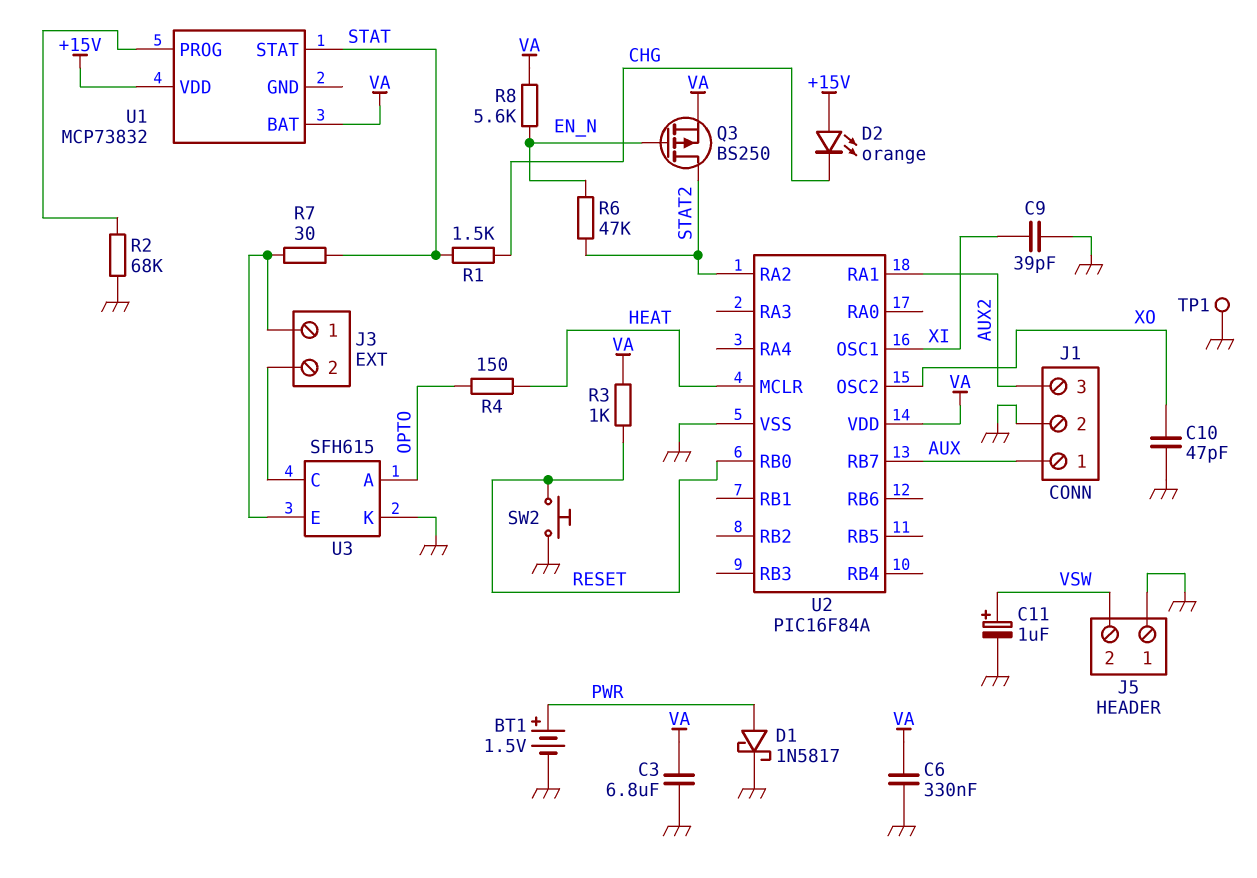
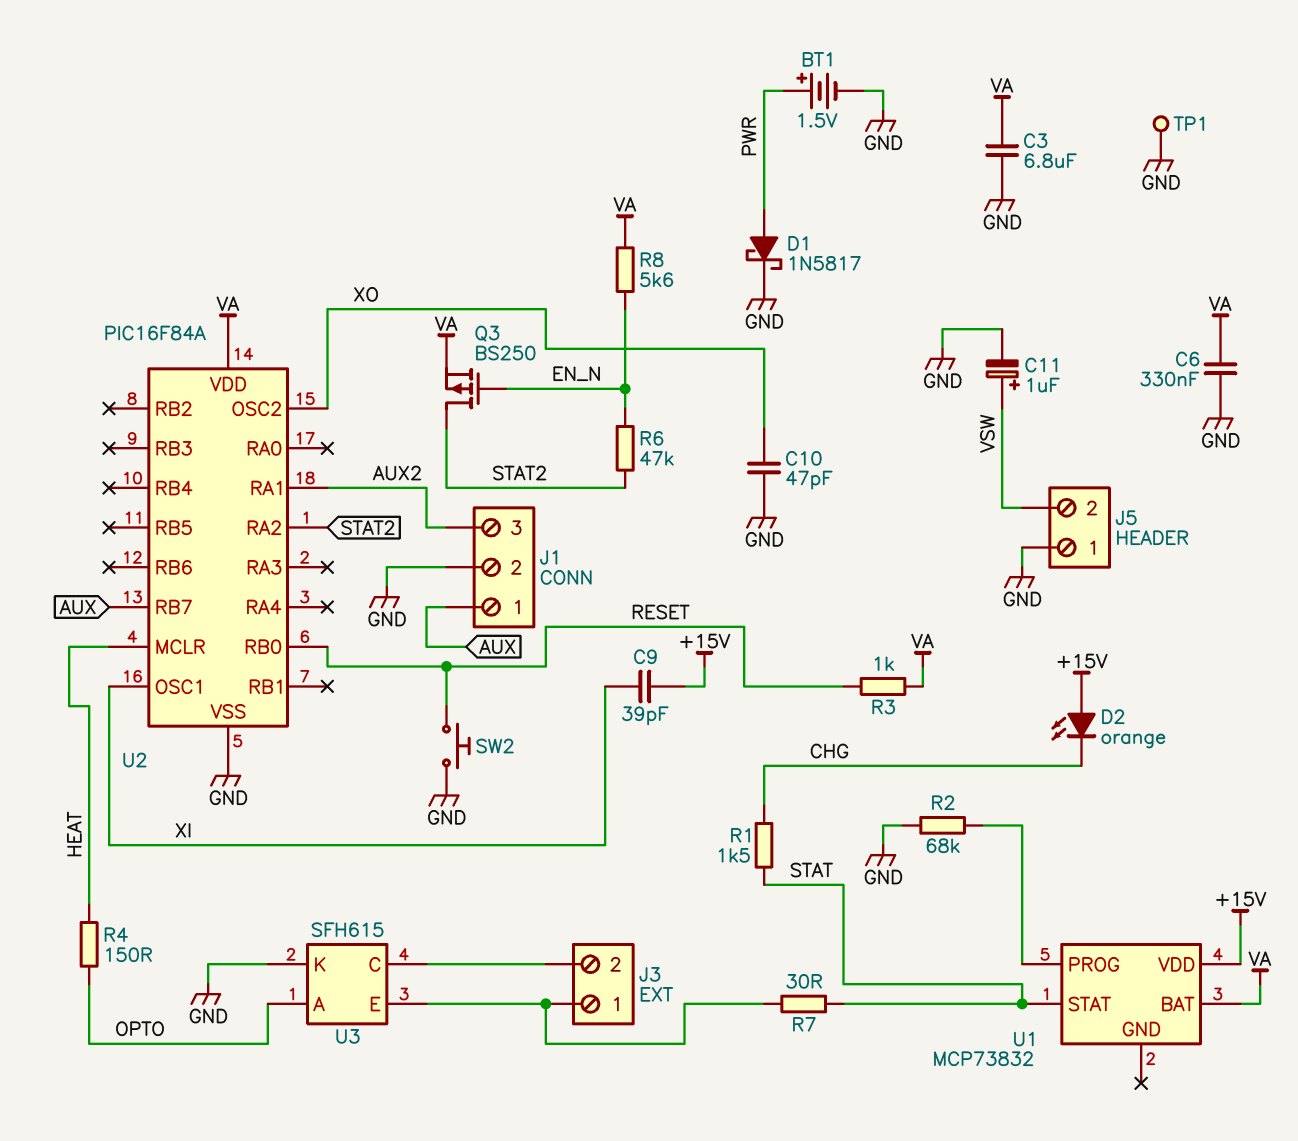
C9: 39pF (GND, XI) -> 39pF (+15V, XI)

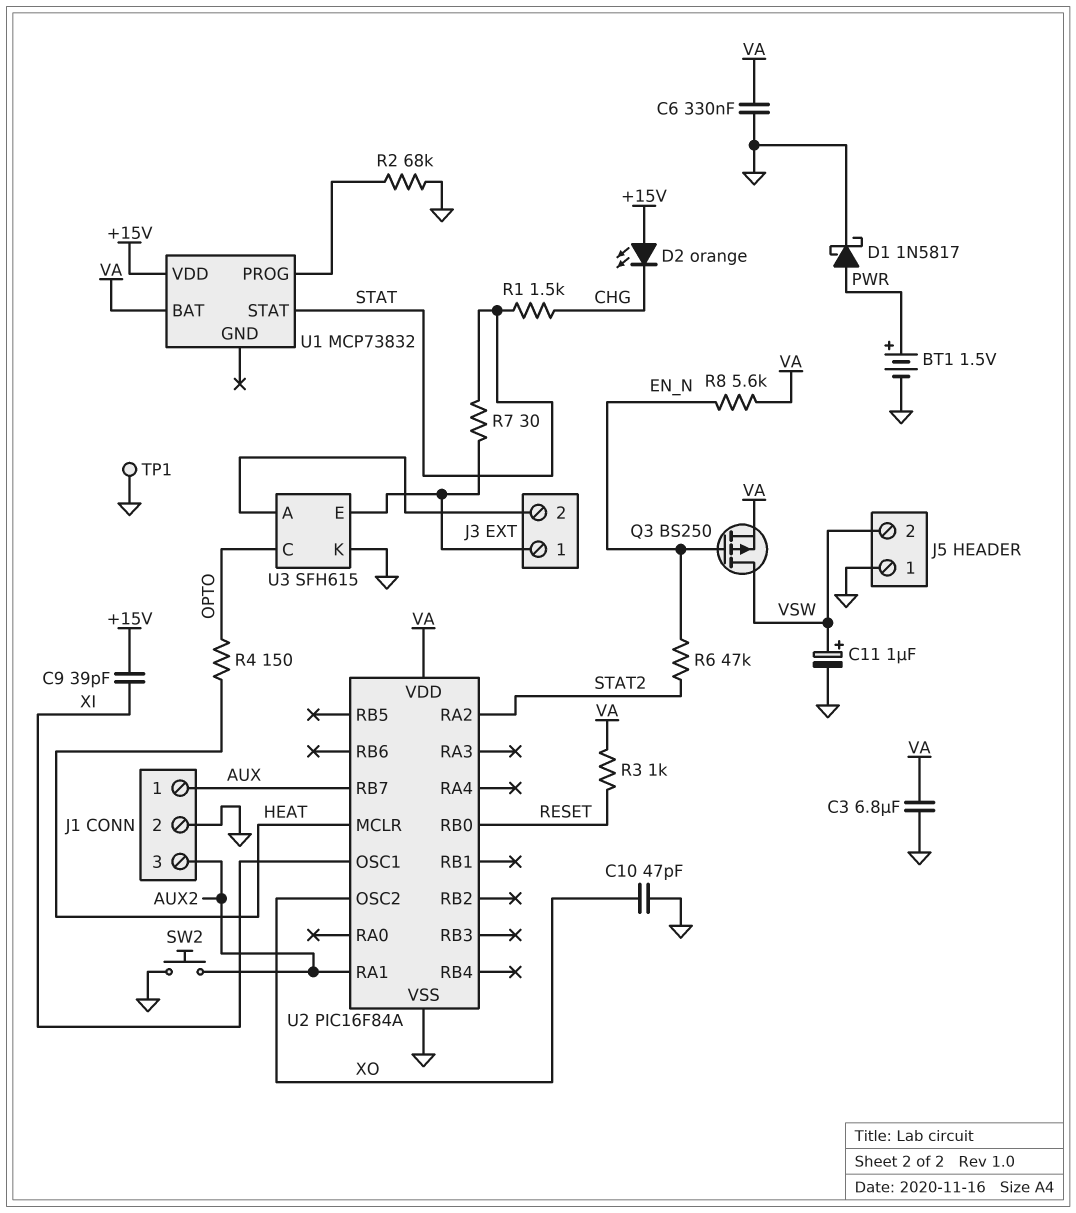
Q3: PMOS BS250 (G EN_N, D STAT2, S VA) -> PMOS BS250 (G EN_N, D VSW, S VA)
SW2: button (GND, RESET) -> button (AUX2, GND)
U3 pin A: OPTO -> J3/2
U3 pin C: J3/2 -> OPTO

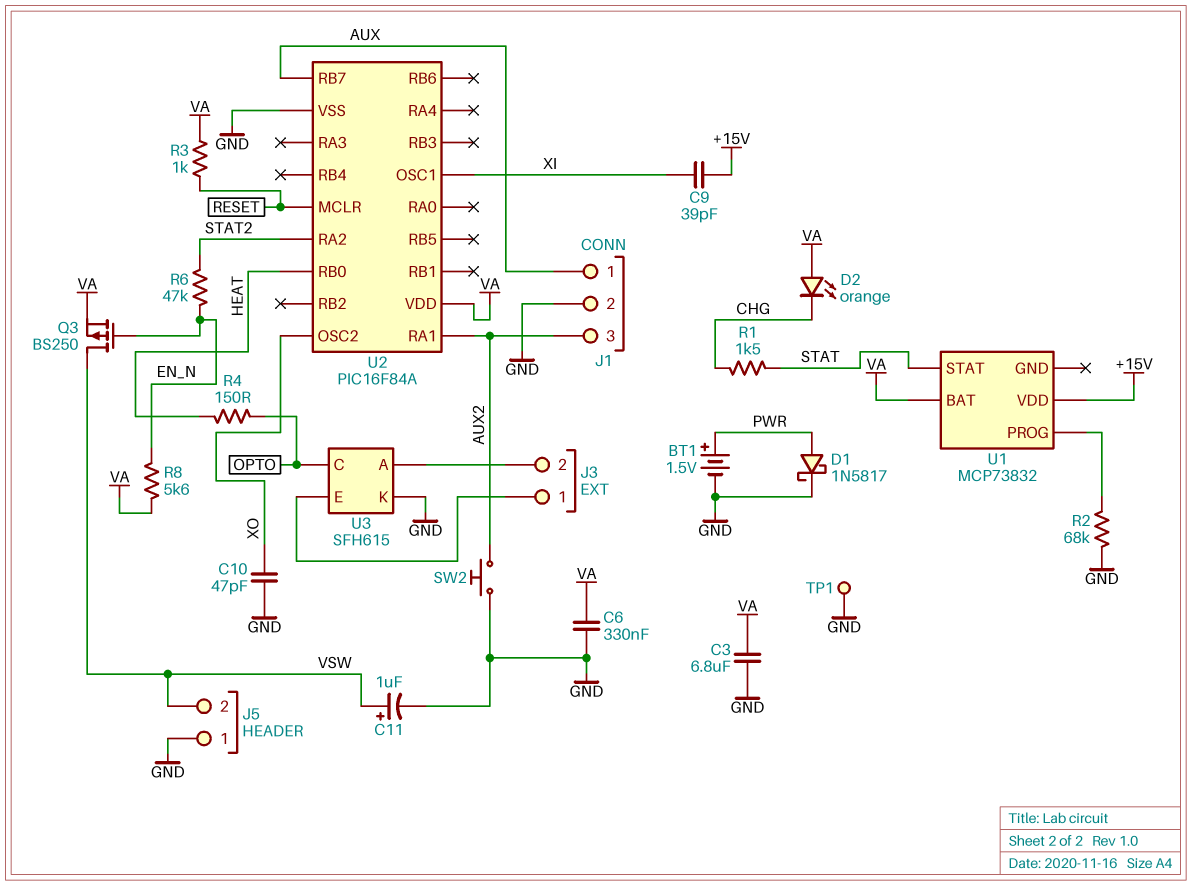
D2: LED orange (A +15V, K CHG) -> LED orange (A VA, K CHG)
R7: 30 (J3/1, STAT) -> none
U2 pin MCLR: HEAT -> RESET
U2 pin RB0: RESET -> HEAT

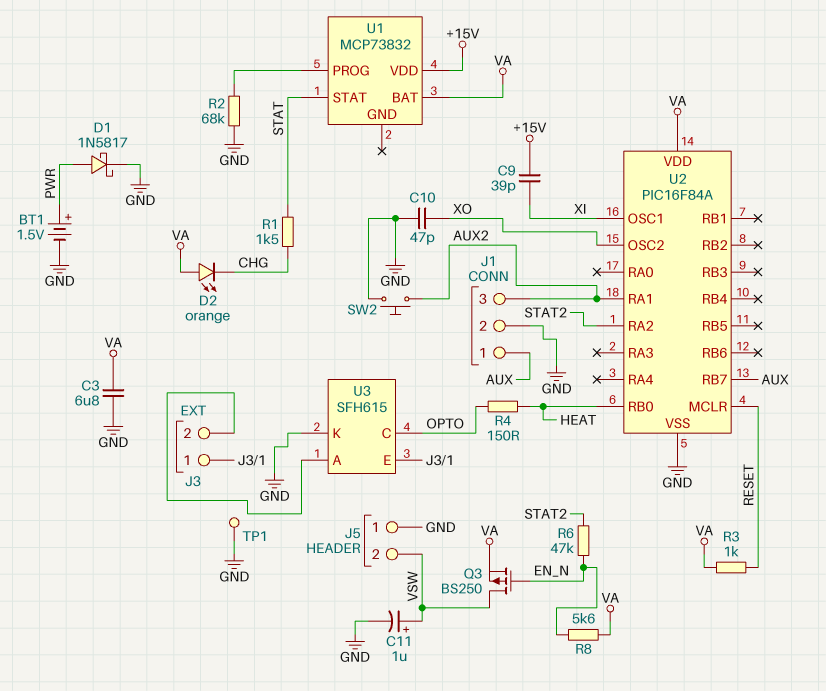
C6: 330nF (GND, VA) -> none

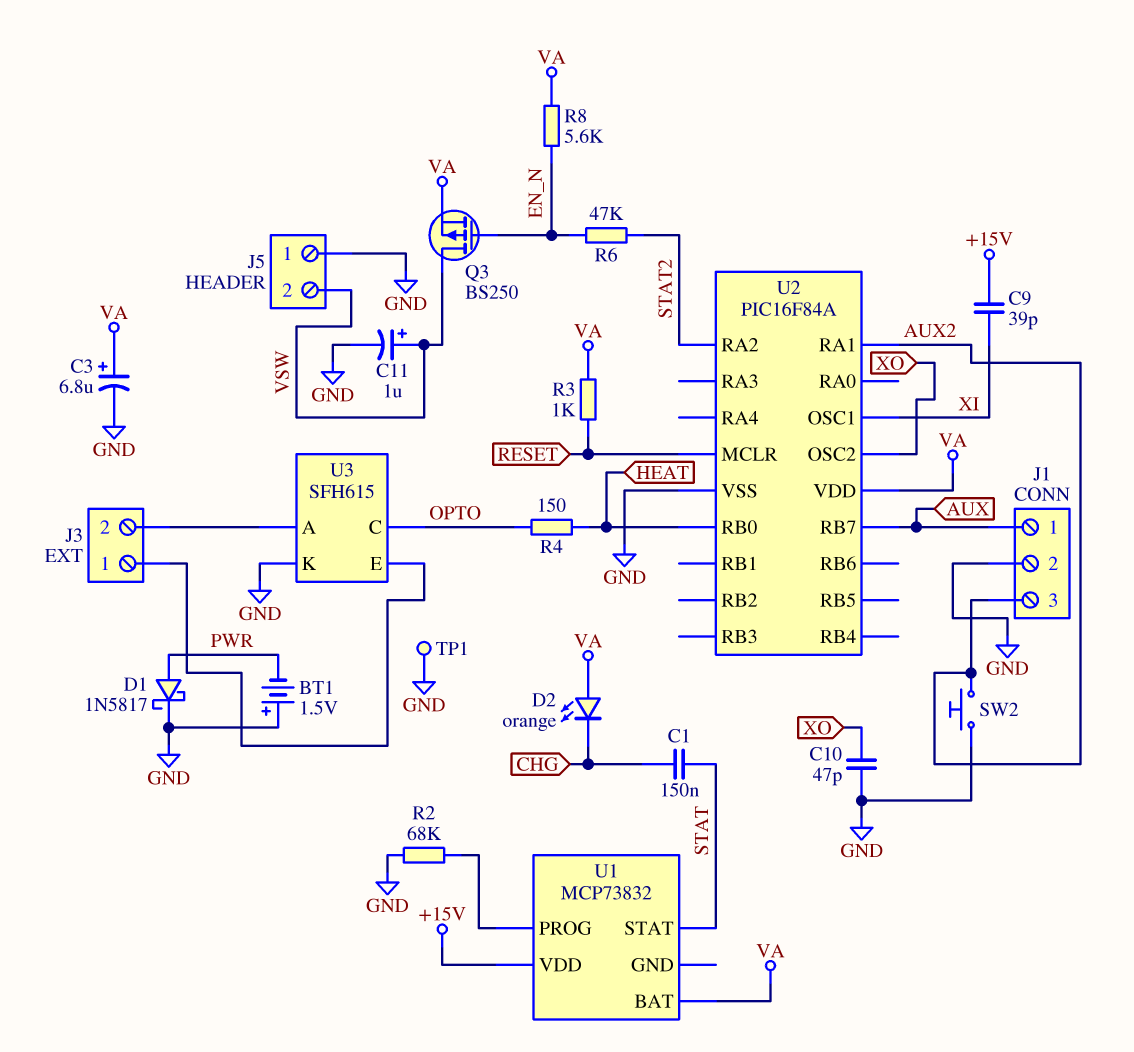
BT1: 1.5V (plus PWR, minus GND) -> 1.5V (plus GND, minus PWR)
C1: none -> 150nF (CHG, STAT)
C3: 6.8uF (GND, VA) -> 6.8uF (plus VA, minus GND)
R1: 1.5k (CHG, STAT) -> none

